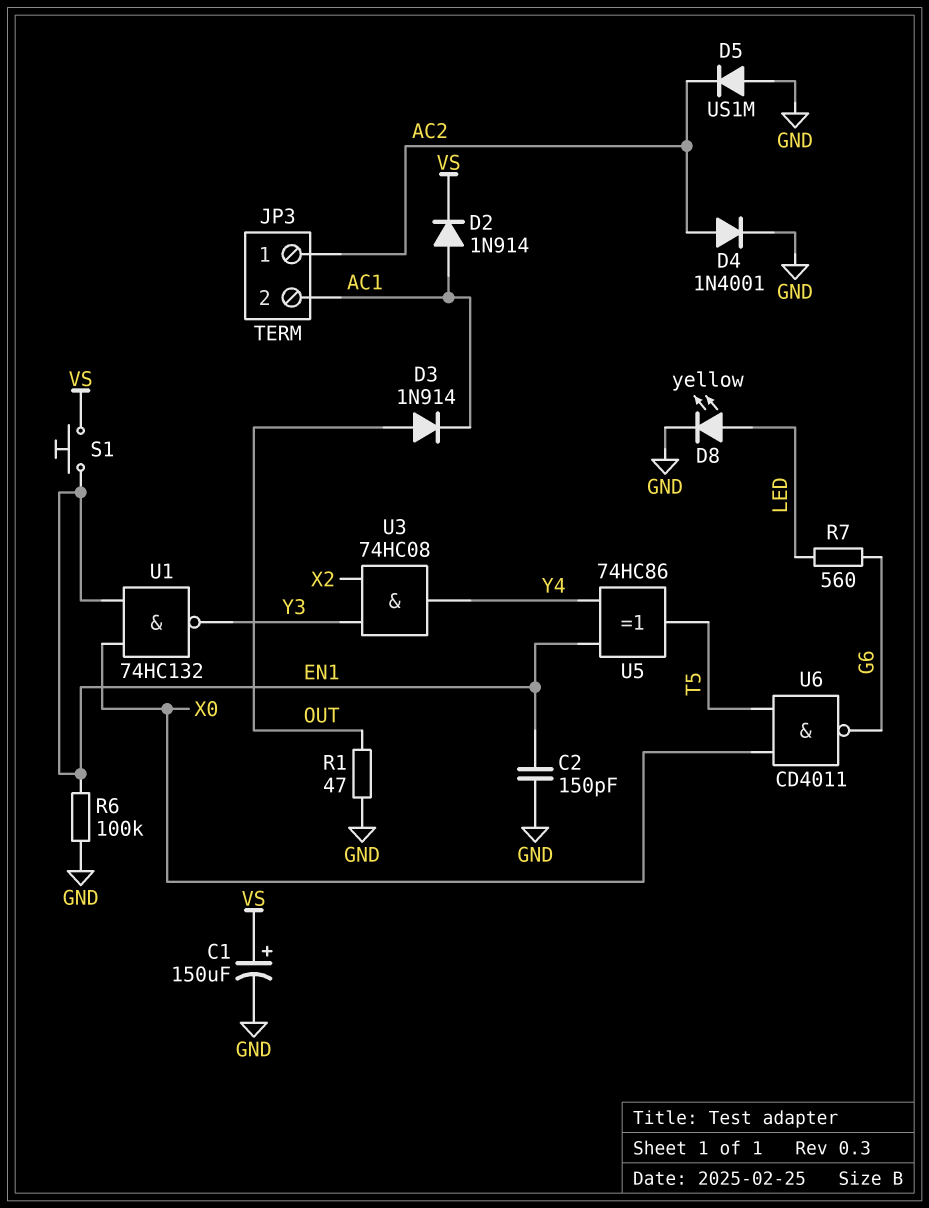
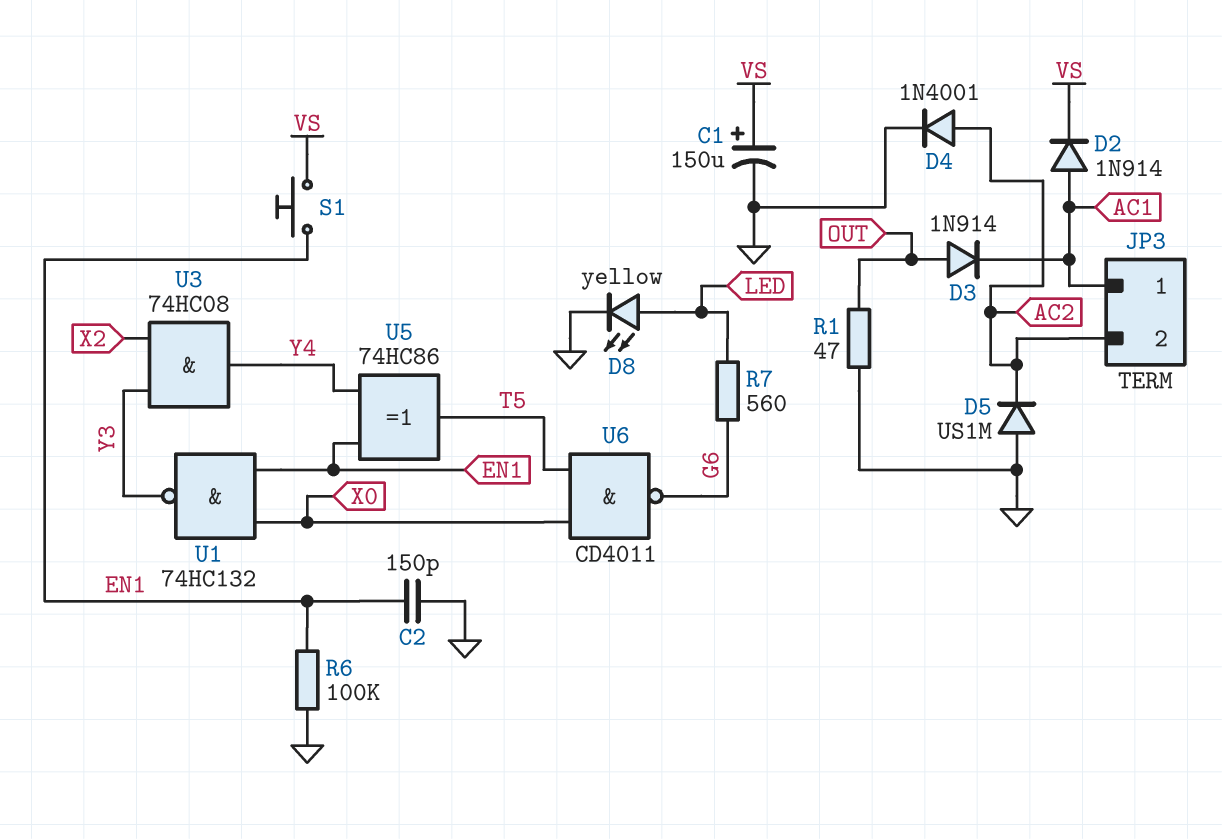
JP3 pin 1: AC2 -> AC1
JP3 pin 2: AC1 -> AC2

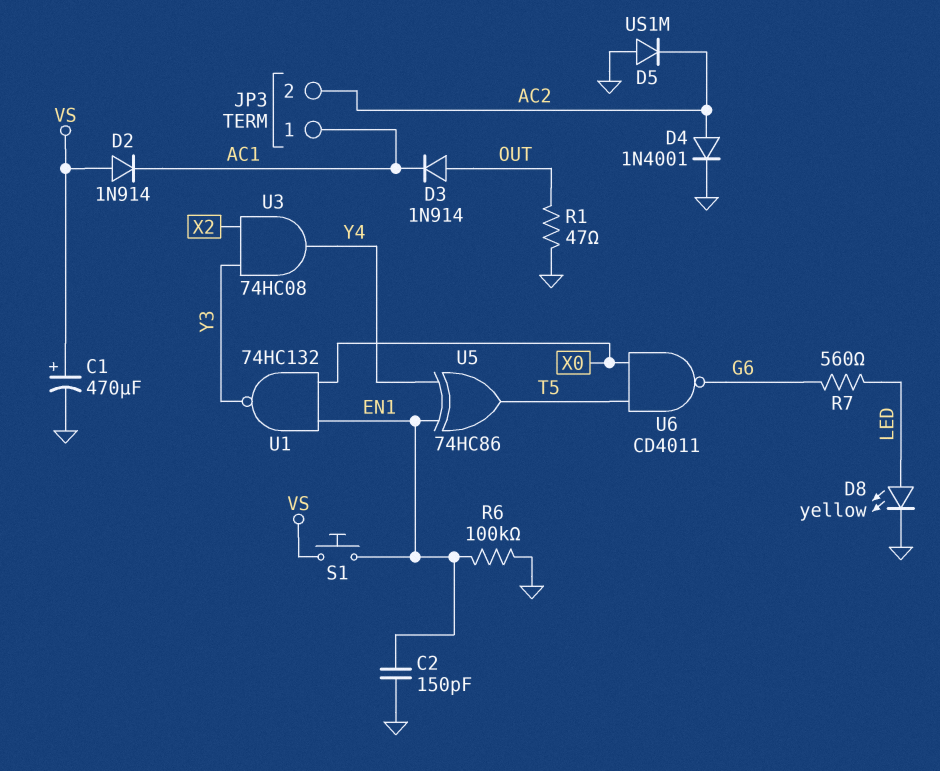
C1: 150uF (plus VS, minus GND) -> 470uF (plus VS, minus GND)
D2: diode 1N914 (A AC1, K VS) -> diode 1N914 (A VS, K AC1)

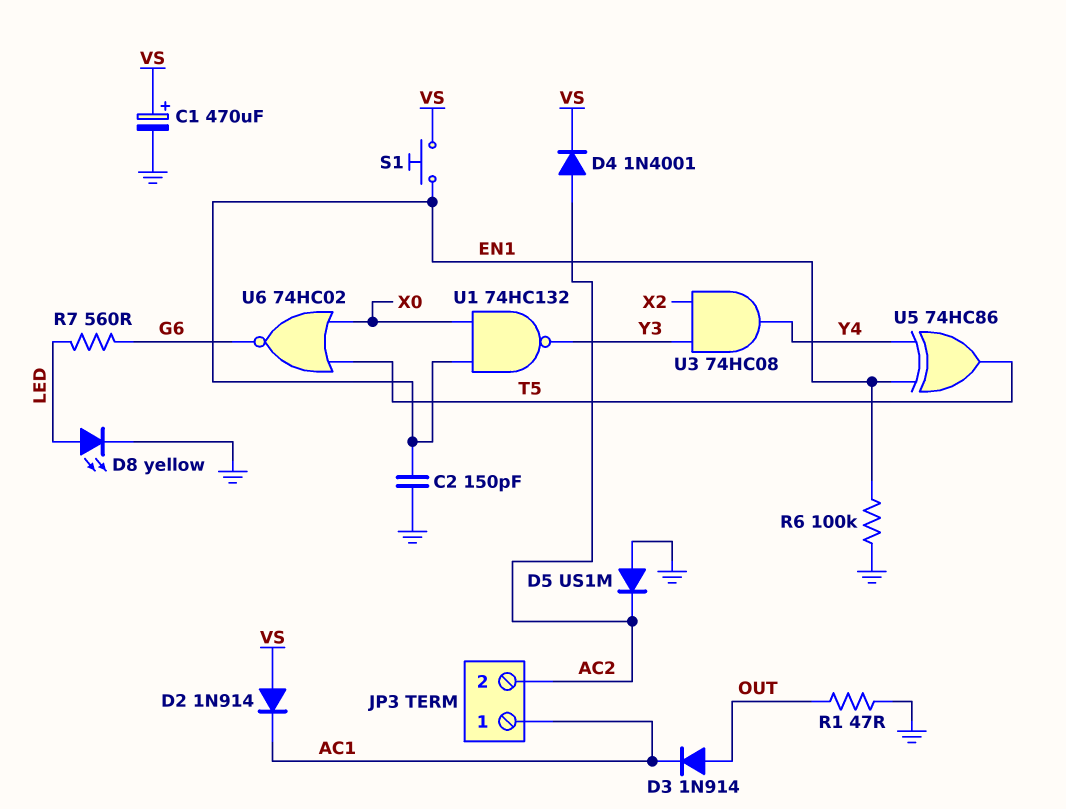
D4: diode 1N4001 (A AC2, K GND) -> diode 1N4001 (A AC2, K VS)
U6: NAND CD4011 (in T5, in X0, out G6) -> NOR 74HC02 (in T5, in X0, out G6)

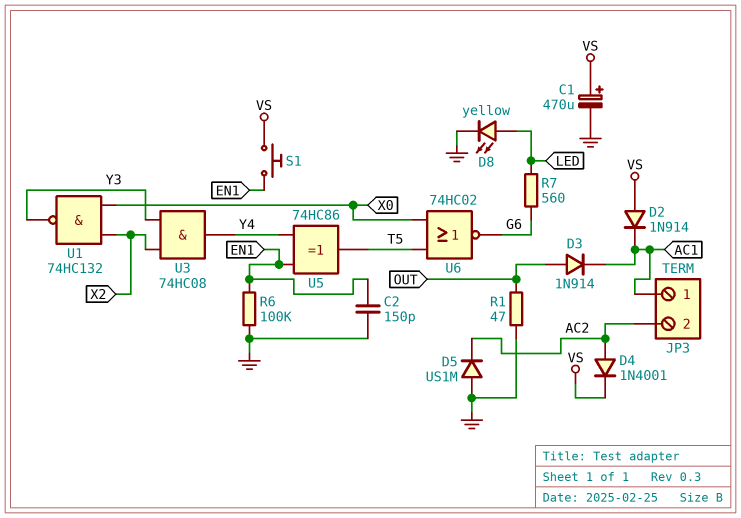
U1: NAND 74HC132 (in EN1, in X0, out Y3) -> NAND 74HC132 (in X0, in X2, out Y3)

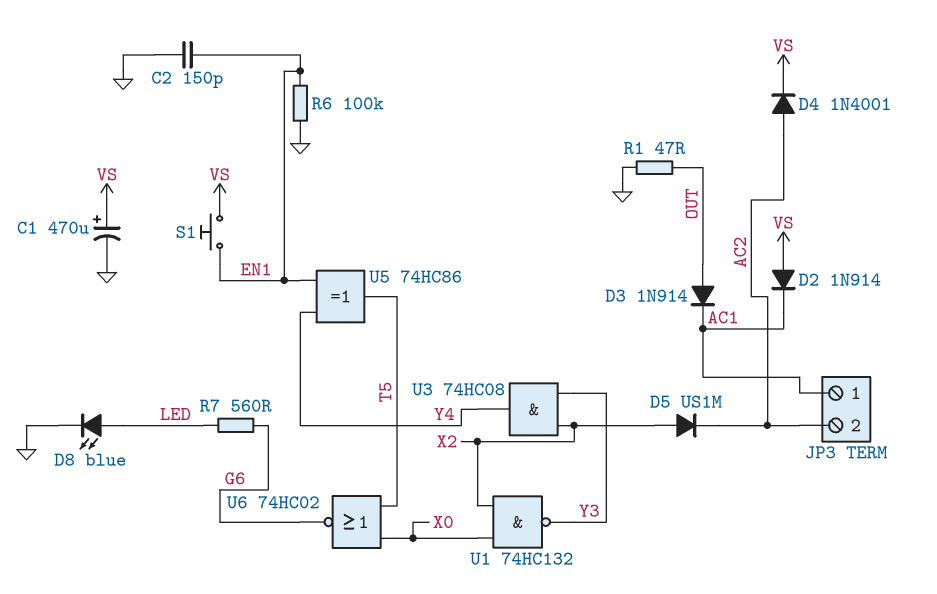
D5: diode US1M (A GND, K AC2) -> diode US1M (A X2, K AC2)
D8: LED yellow (A LED, K GND) -> LED blue (A LED, K GND)

